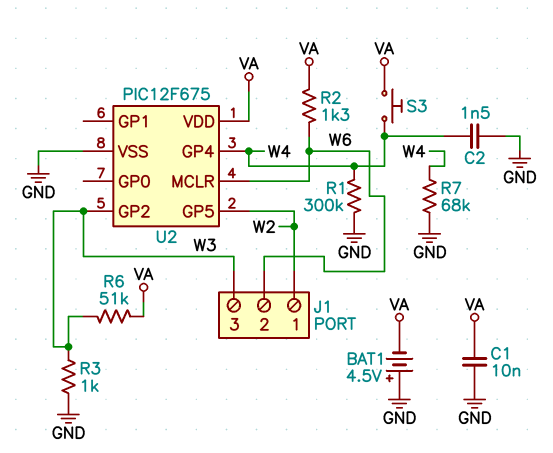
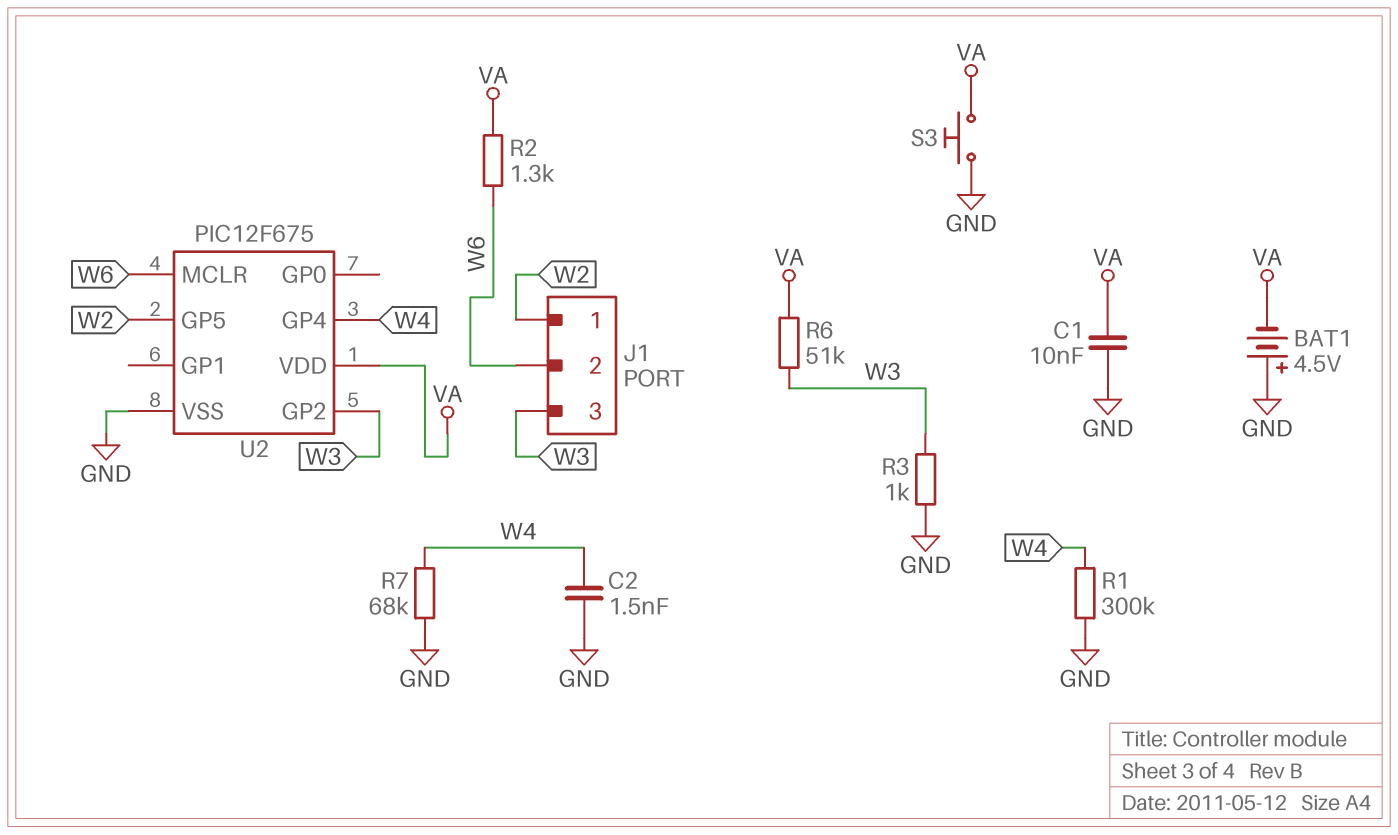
S3: button (VA, W4) -> button (GND, VA)

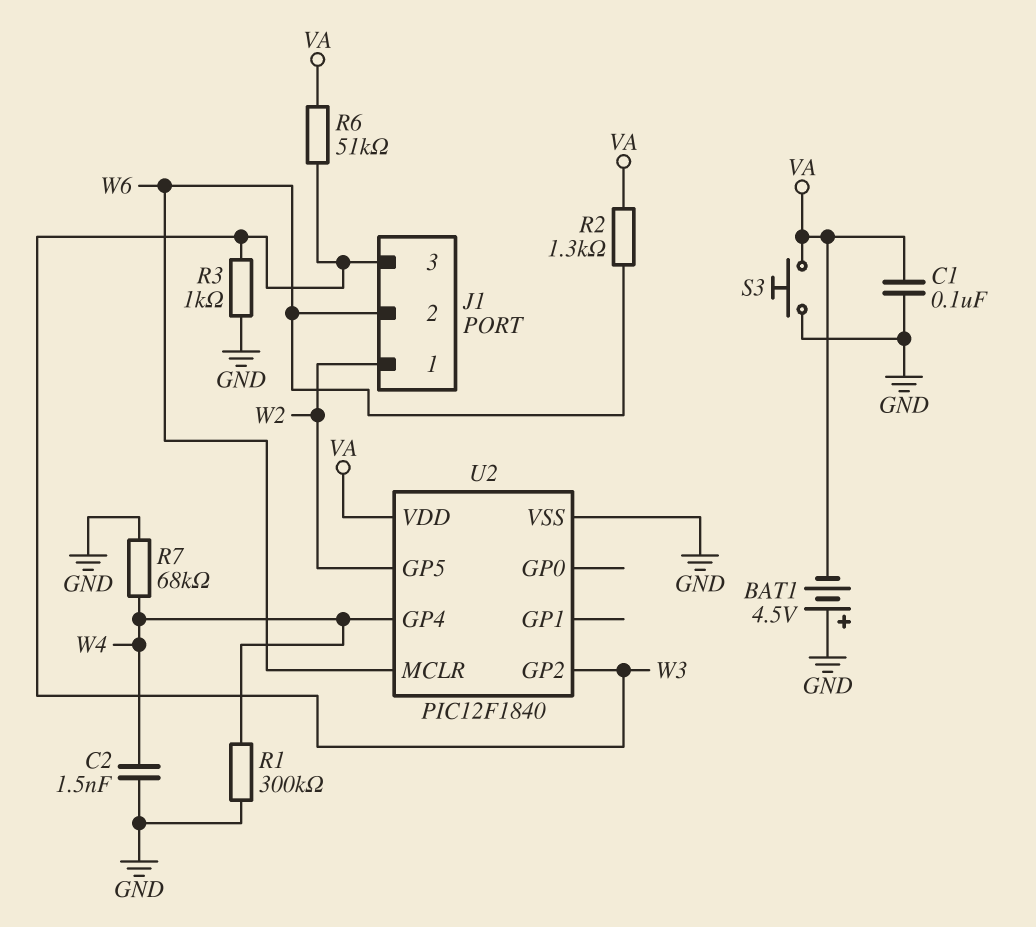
C1: 10nF (GND, VA) -> 100nF (GND, VA)
U2: PIC12F675 -> PIC12F1840

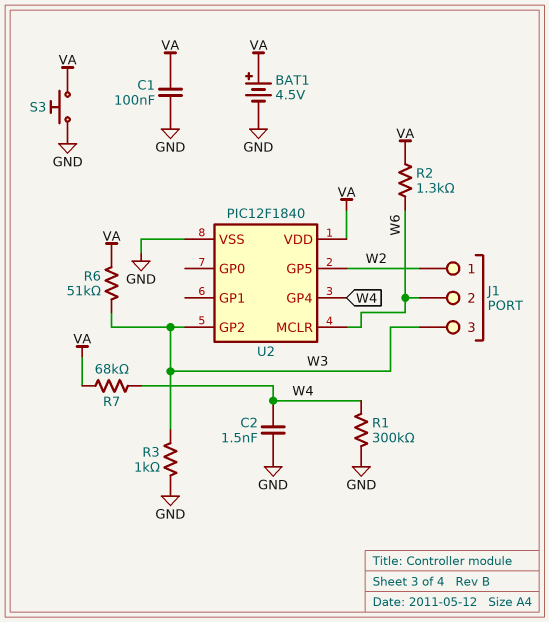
BAT1: 4.5V (plus GND, minus VA) -> 4.5V (plus VA, minus GND)
R7: 68k (GND, W4) -> 68k (VA, W4)

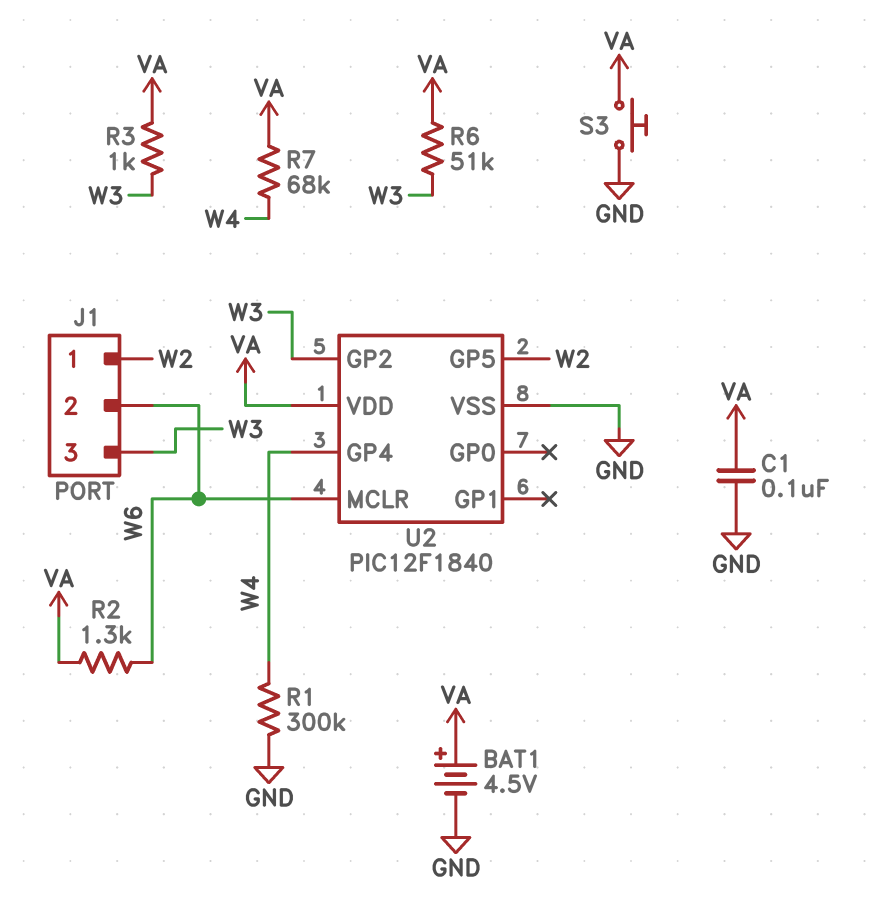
C2: 1.5nF (GND, W4) -> none
R3: 1k (GND, W3) -> 1k (VA, W3)

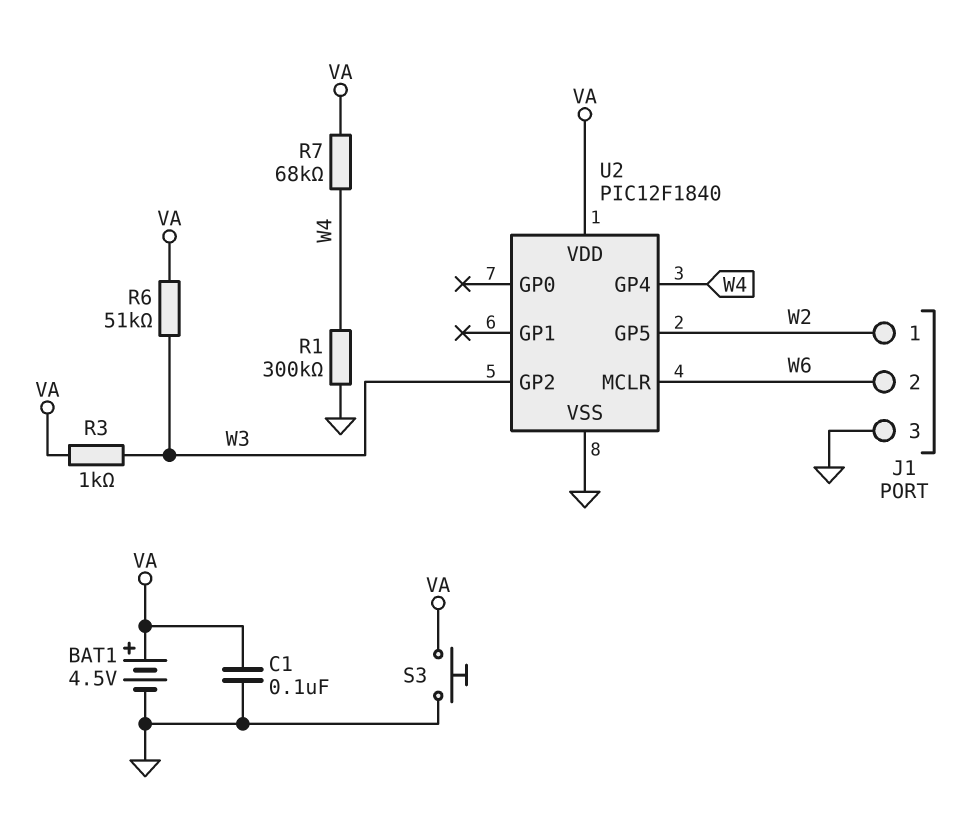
J1 pin 3: W3 -> GND
R2: 1.3k (VA, W6) -> none

